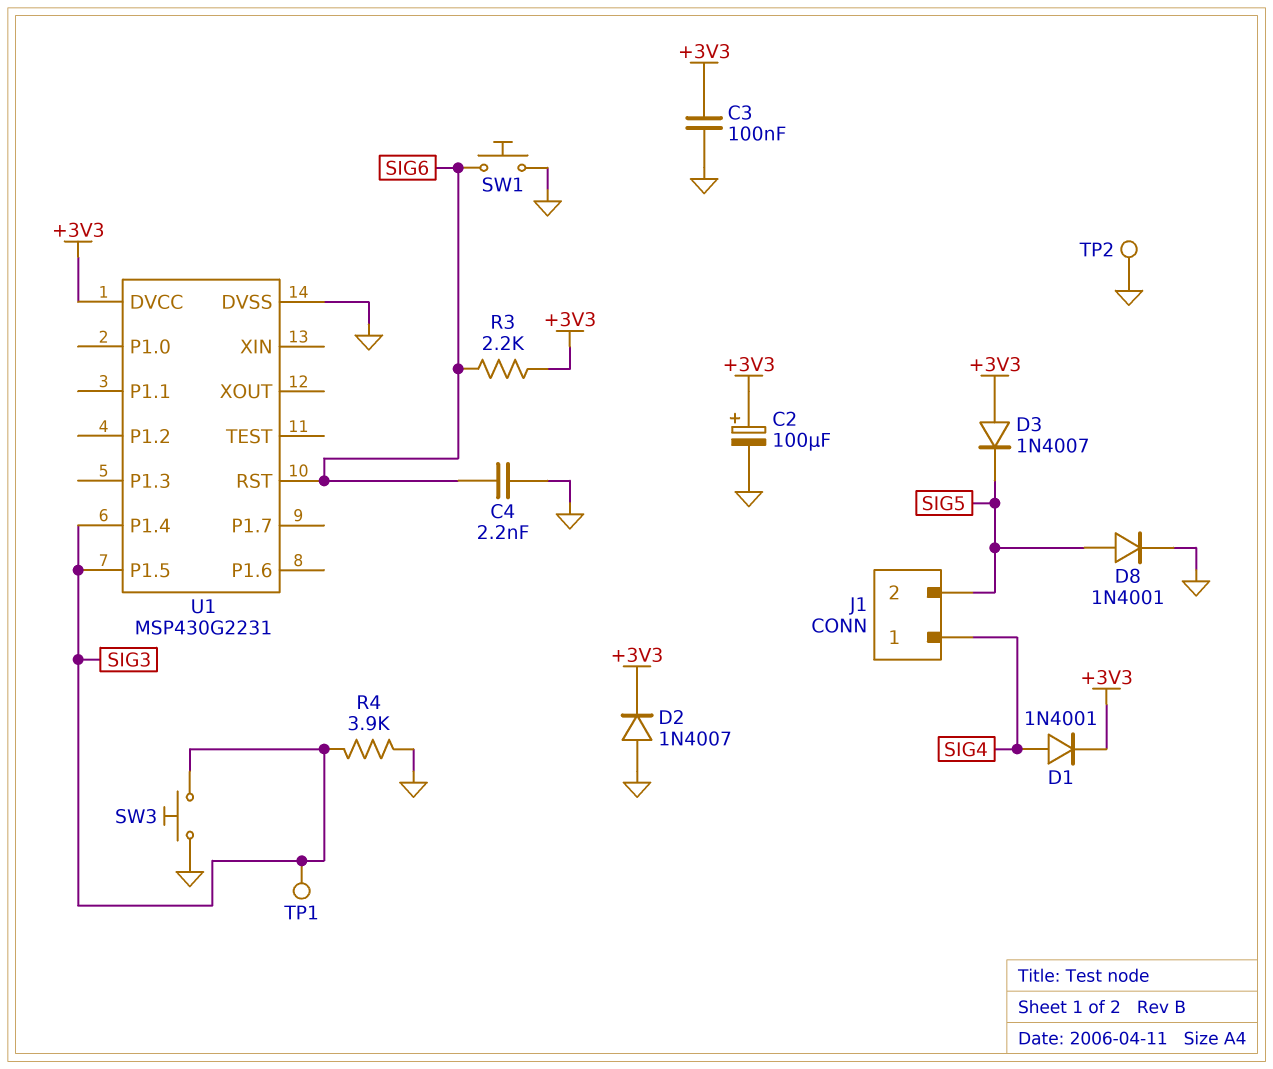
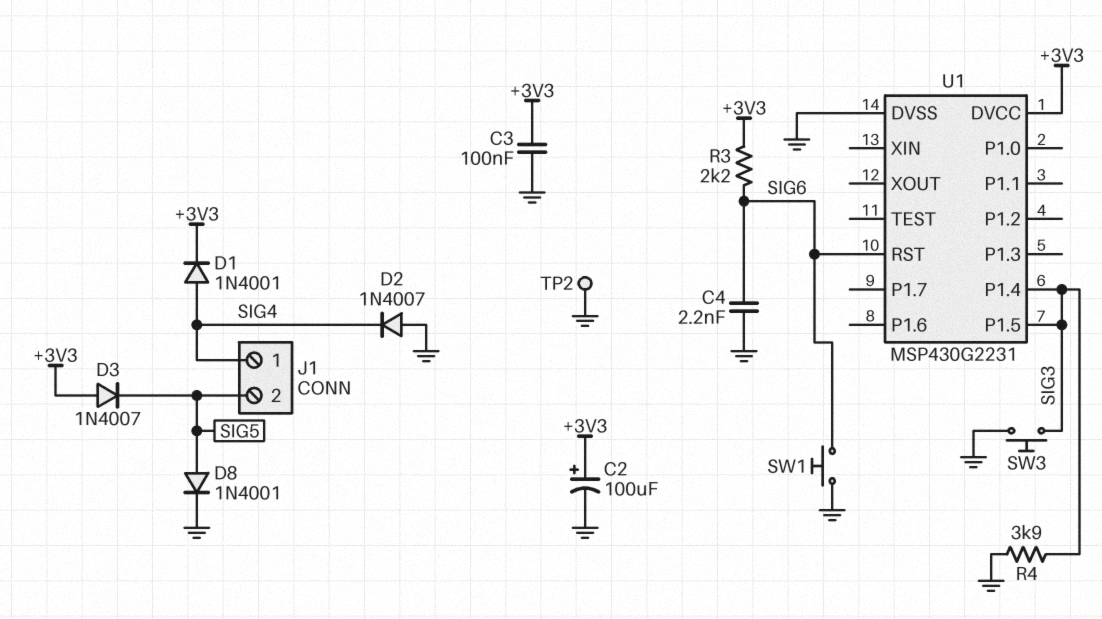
D2: diode 1N4007 (A GND, K +3V3) -> diode 1N4007 (A GND, K SIG4)
TP1: test point (SIG3) -> none

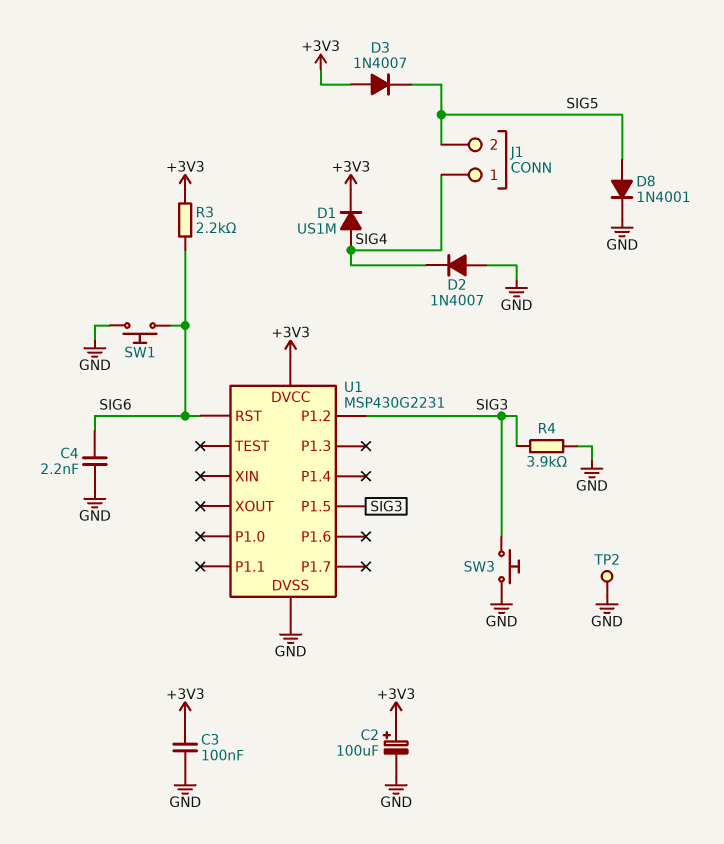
D1: diode 1N4001 (A SIG4, K +3V3) -> diode US1M (A SIG4, K +3V3)
U1 pin P1.2: none -> SIG3
U1 pin P1.4: SIG3 -> none

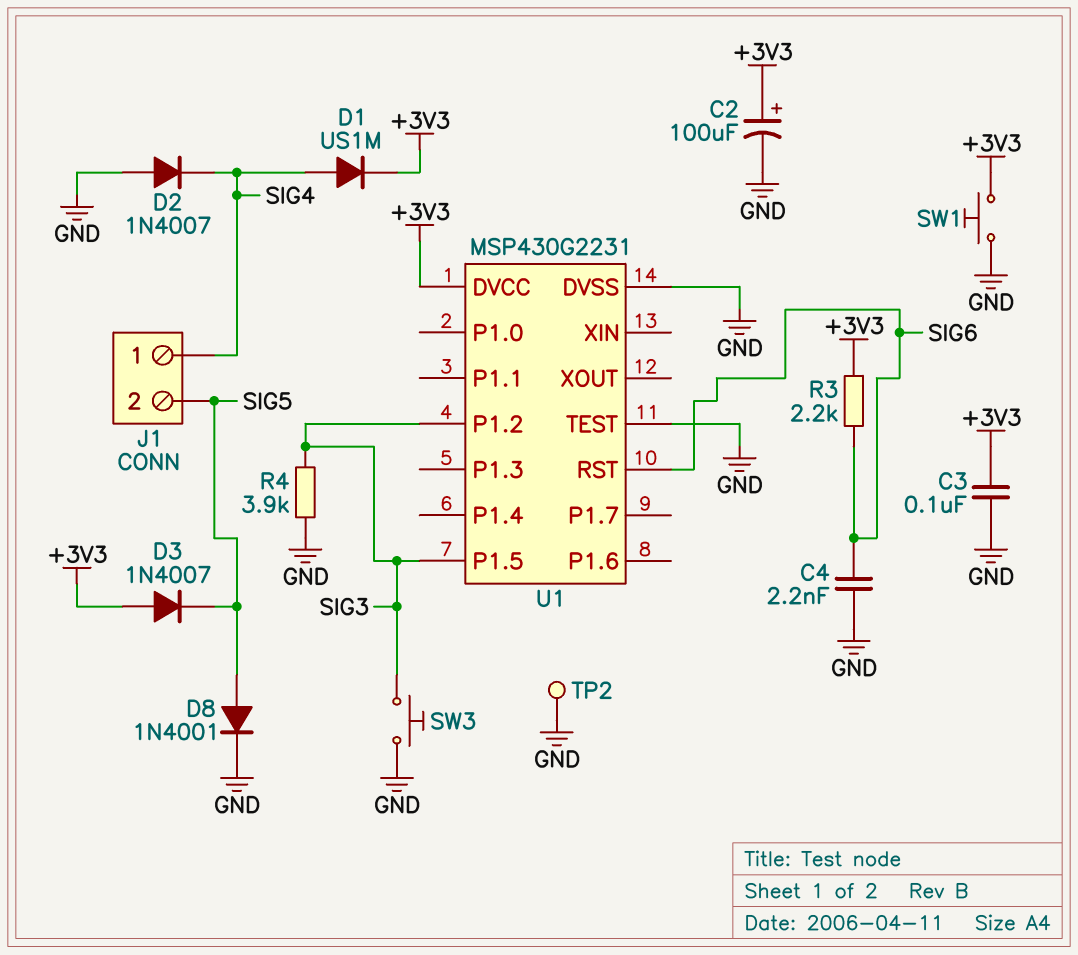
SW1: button (GND, SIG6) -> button (+3V3, GND)
U1 pin TEST: none -> GND

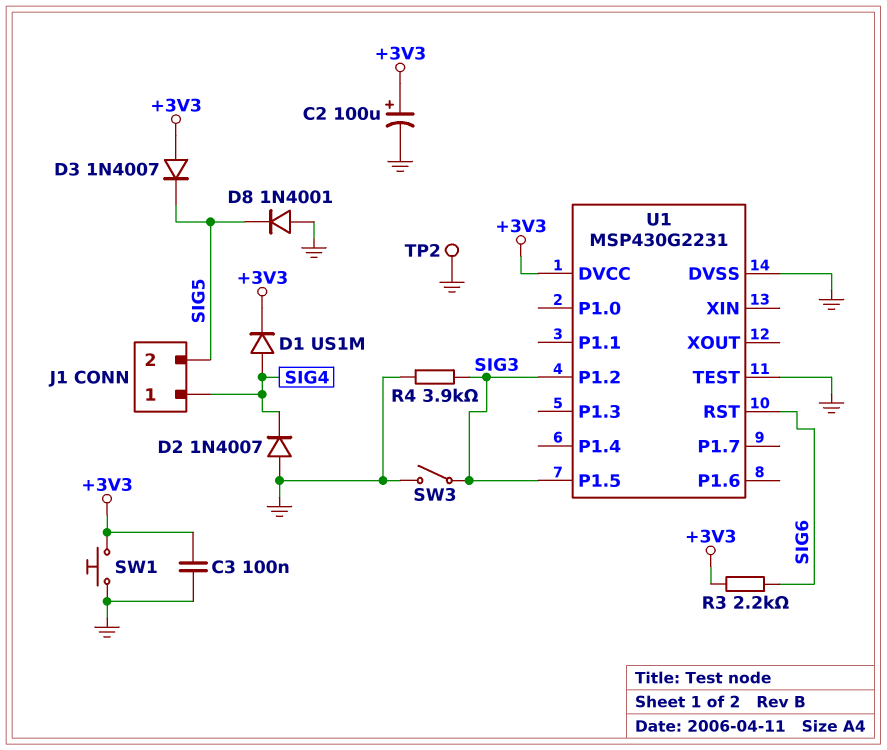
C4: 2.2nF (GND, SIG6) -> none
D8: diode 1N4001 (A SIG5, K GND) -> diode 1N4001 (A GND, K SIG5)
SW3: button (GND, SIG3) -> switch (GND, SIG3)

